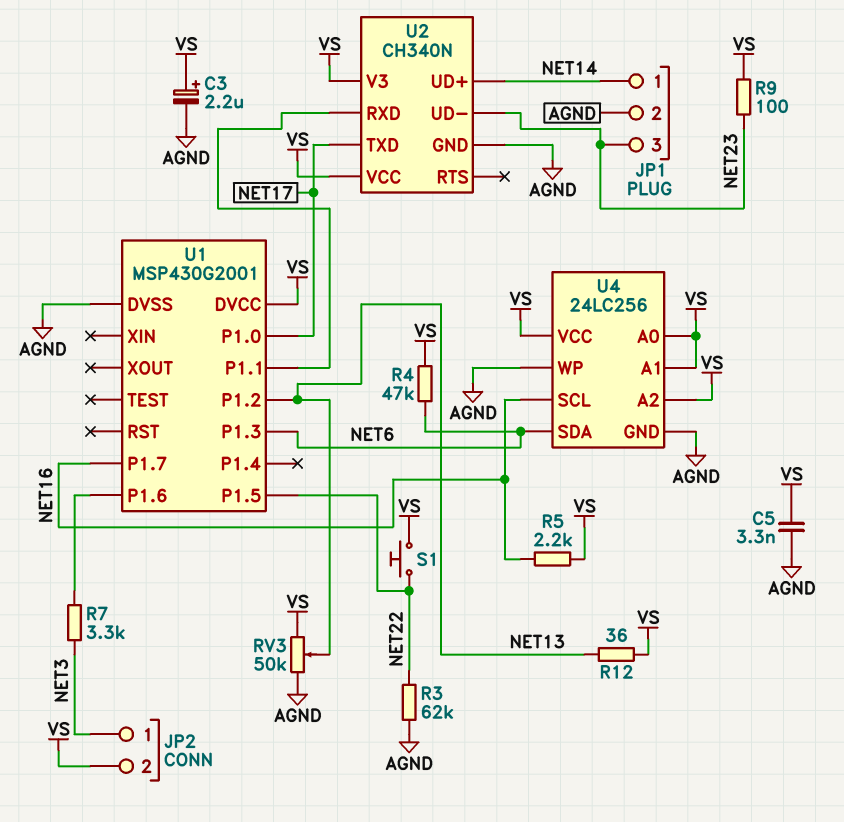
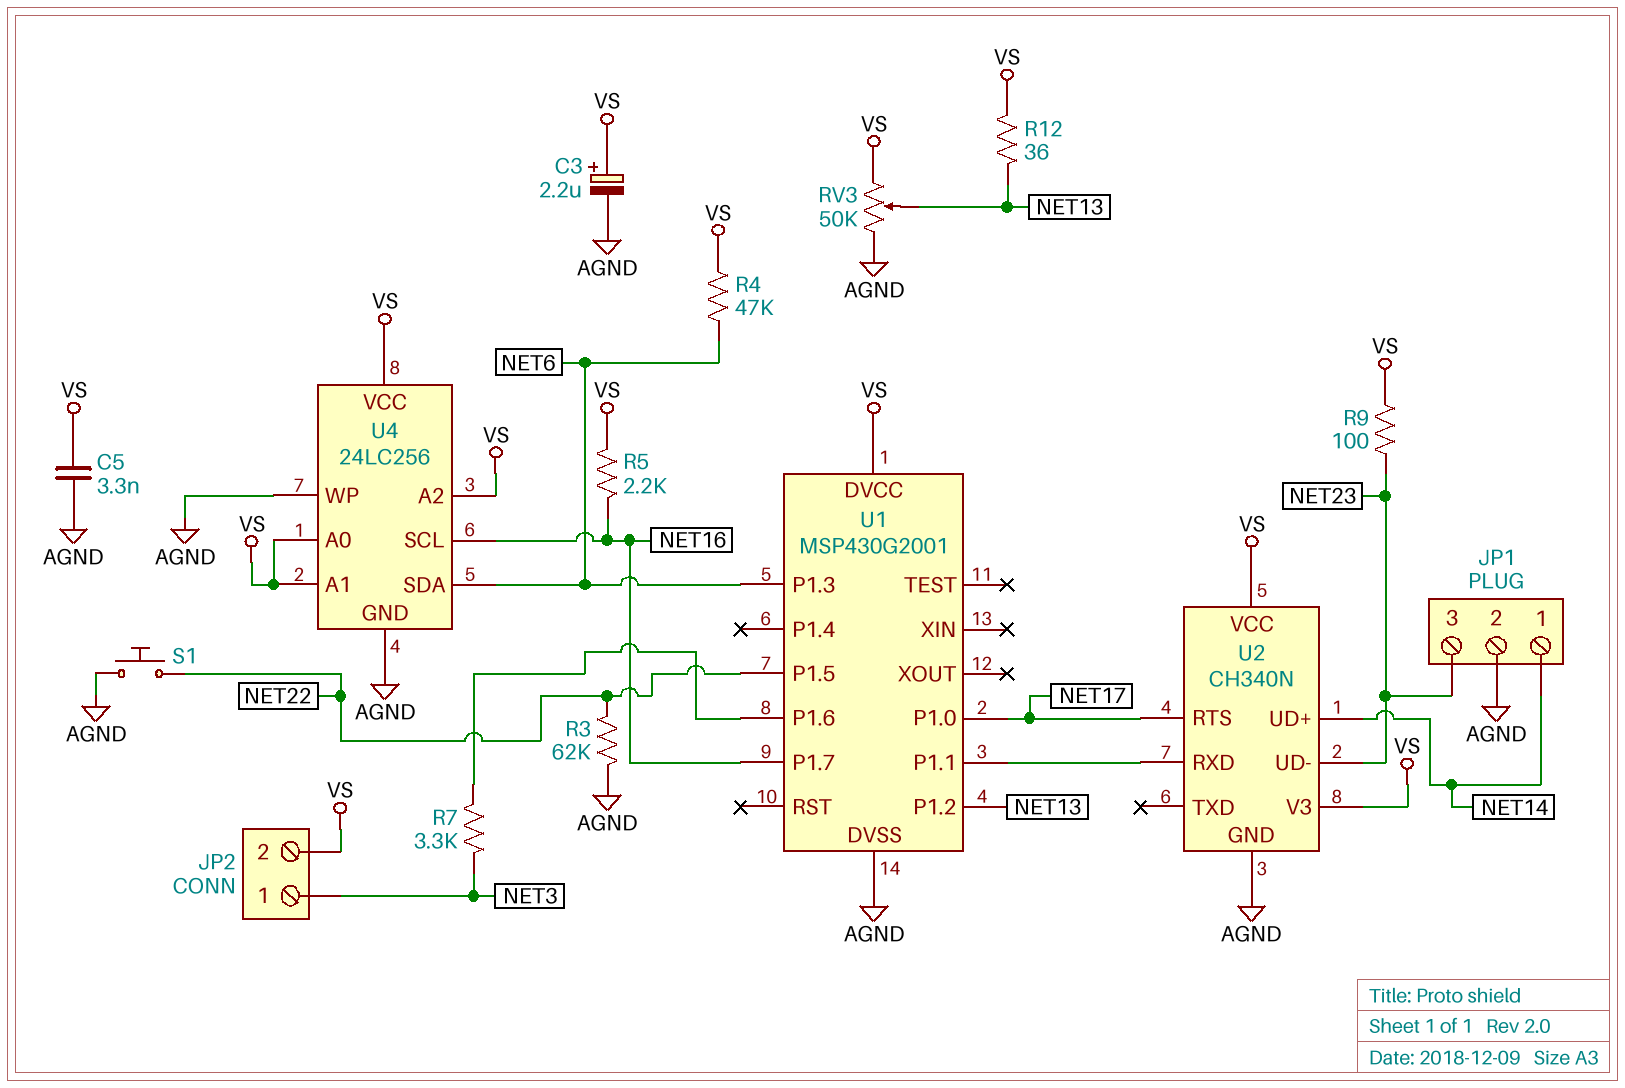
S1: button (NET22, VS) -> button (AGND, NET22)
U2 pin RTS: none -> NET17
U2 pin TXD: NET17 -> none

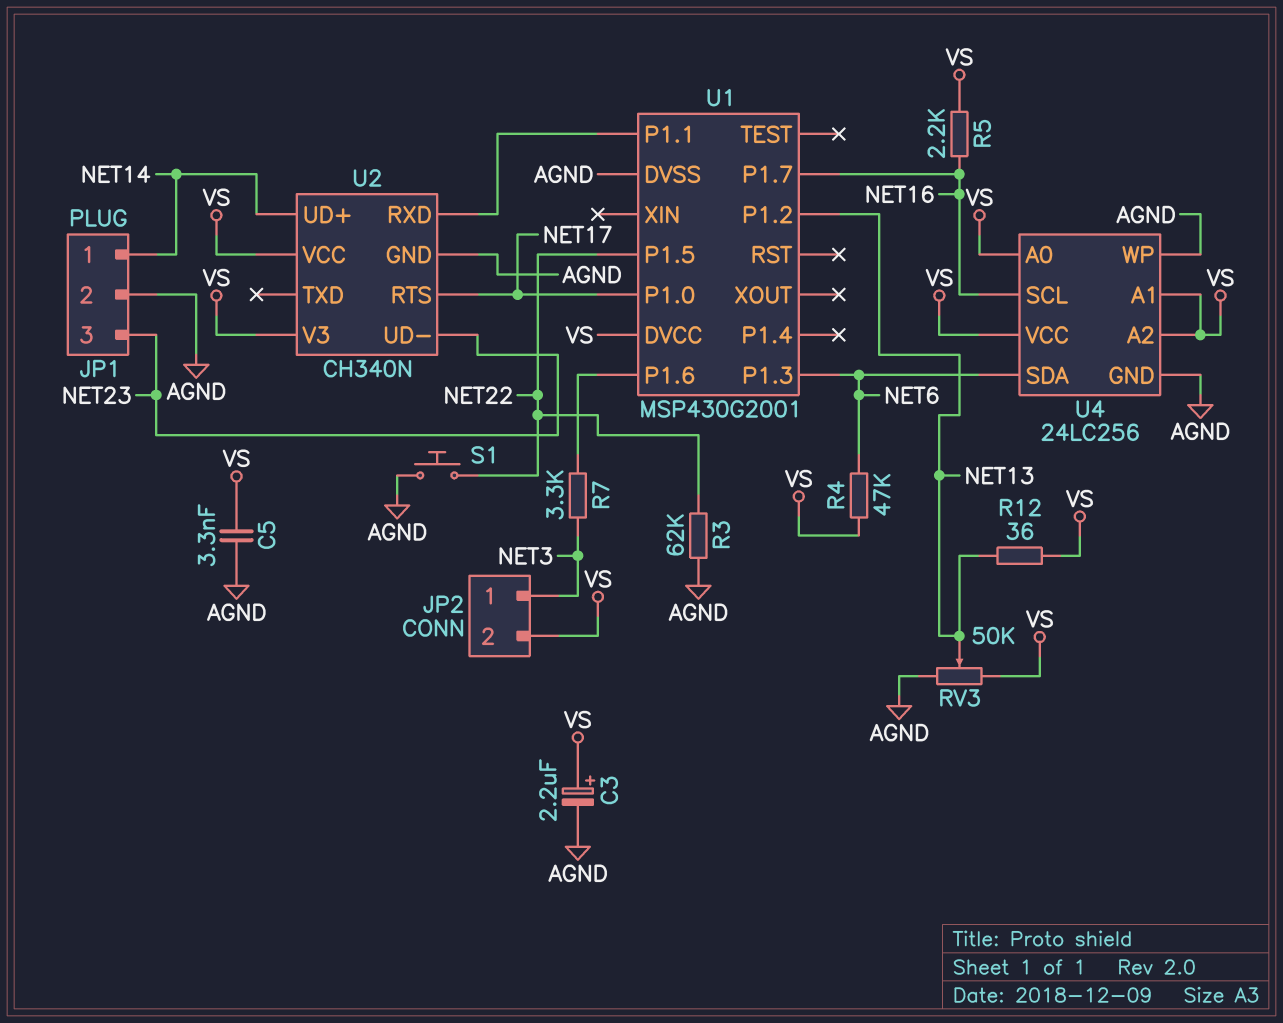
R9: 100 (NET23, VS) -> none

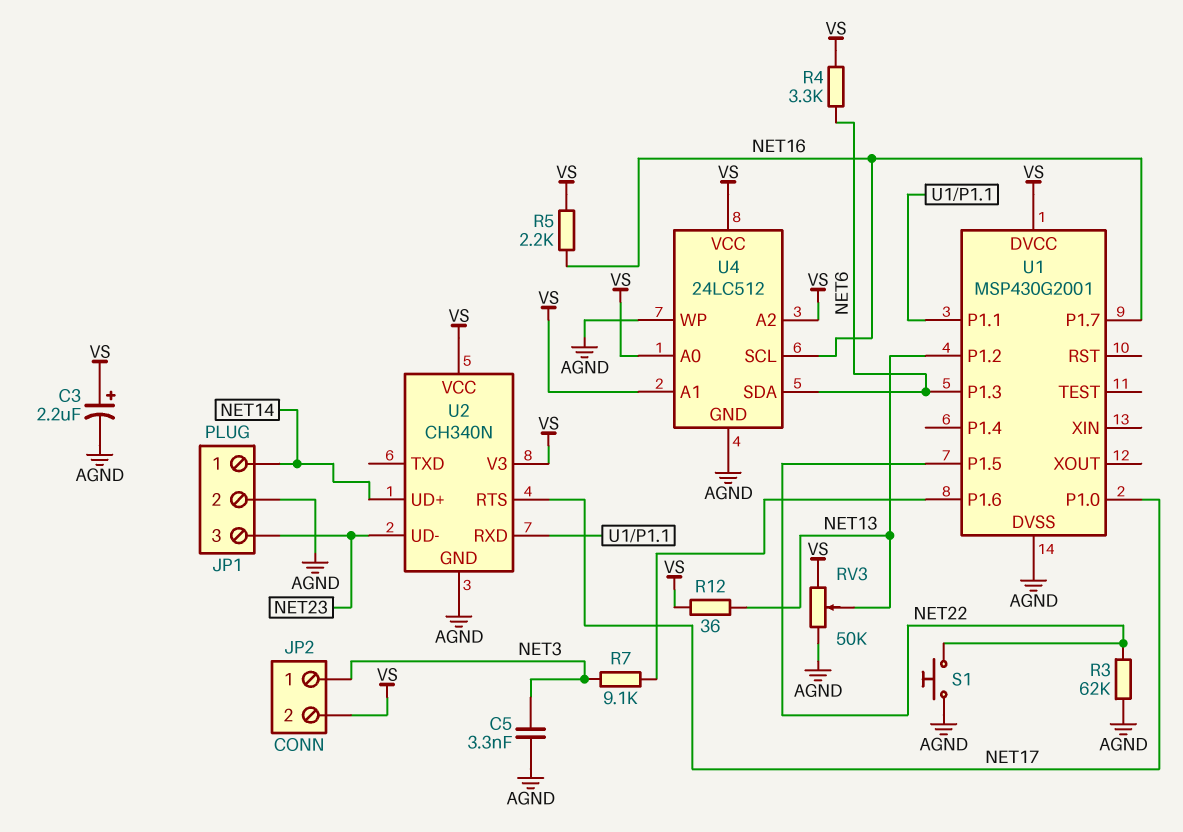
C5: 3.3nF (AGND, VS) -> 3.3nF (AGND, NET3)
R4: 47k (NET6, VS) -> 3.3k (NET6, VS)
R7: 3.3k (NET3, U1/P1.6) -> 9.1k (NET3, U1/P1.6)
U4: 24LC256 -> 24LC512

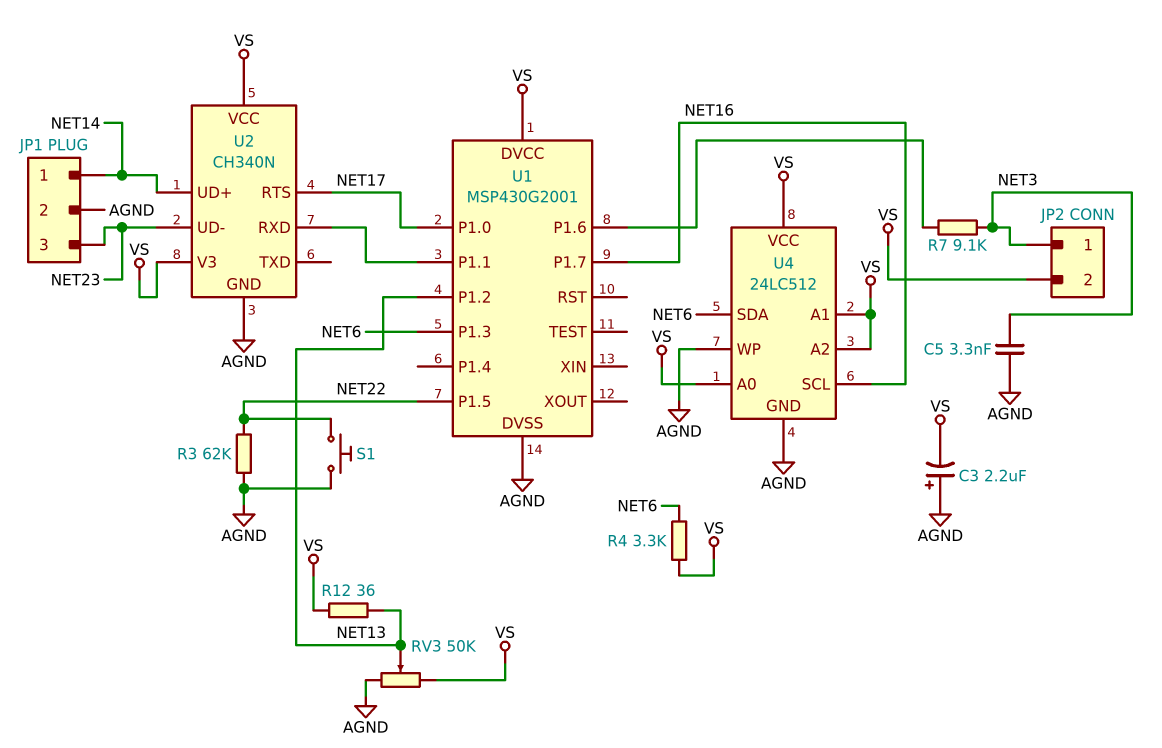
C3: 2.2uF (plus VS, minus AGND) -> 2.2uF (plus AGND, minus VS)
R5: 2.2k (NET16, VS) -> none

